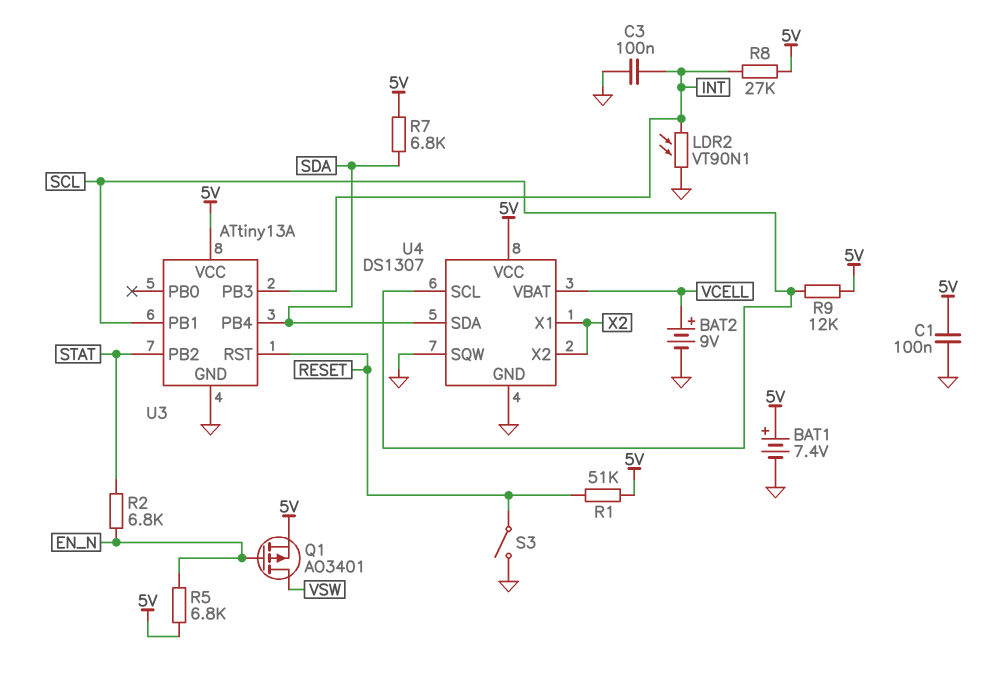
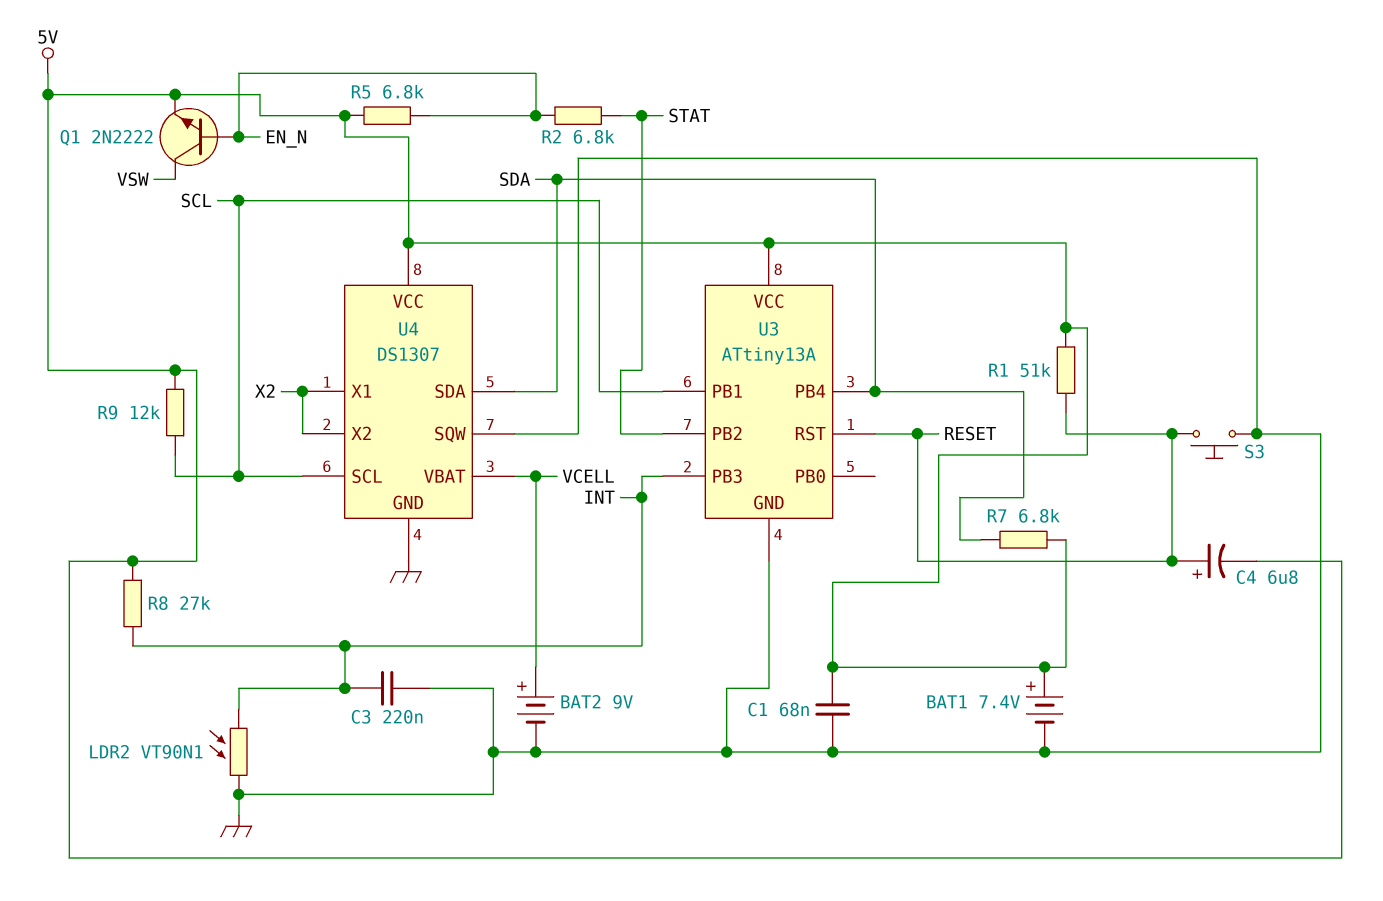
C1: 100nF (5V, GND) -> 68nF (5V, GND)
C3: 100nF (GND, INT) -> 220nF (GND, INT)
C4: none -> 6.8uF (plus RESET, minus 5V)
Q1: PMOS AO3401 (G EN_N, D VSW, S 5V) -> NPN 2N2222 (B EN_N, C VSW, E 5V)
S3: switch (GND, RESET) -> button (GND, RESET)

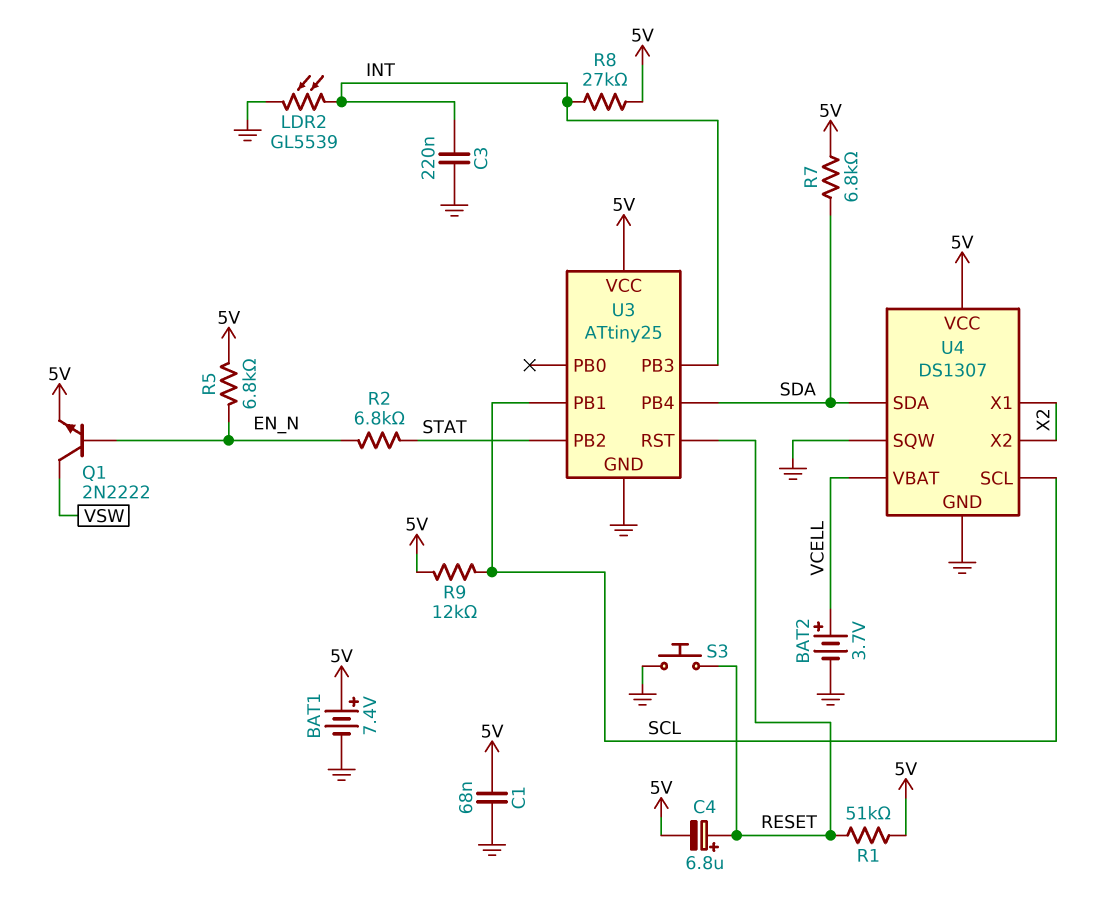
BAT2: 9V (plus VCELL, minus GND) -> 3.7V (plus VCELL, minus GND)
LDR2: VT90N1 (GND, INT) -> GL5539 (GND, INT)
U3: ATtiny13A -> ATtiny25

